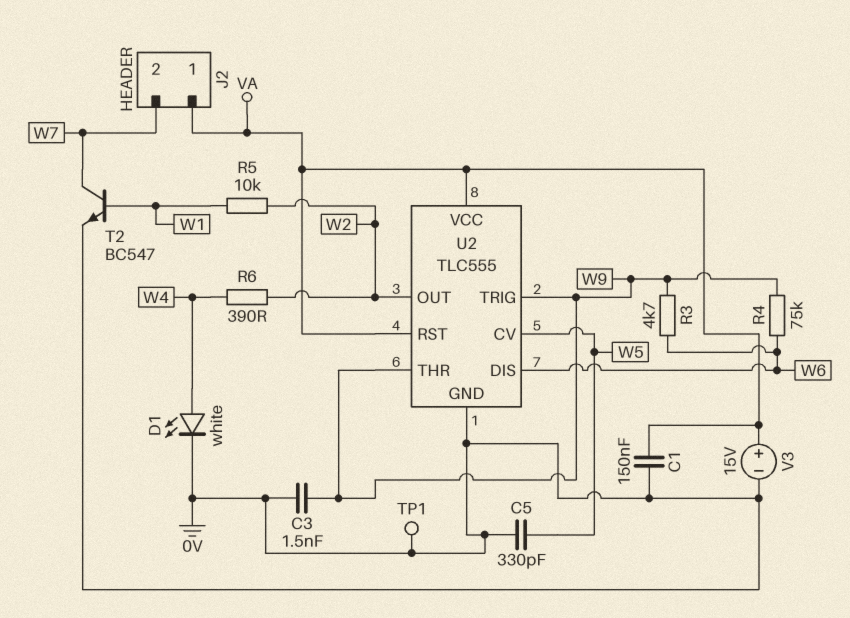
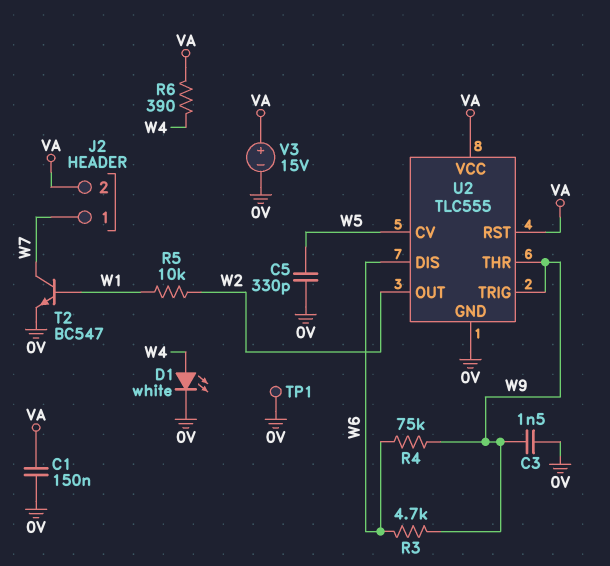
J2 pin 1: VA -> W7
J2 pin 2: W7 -> VA
R6: 390 (W2, W4) -> 390 (VA, W4)

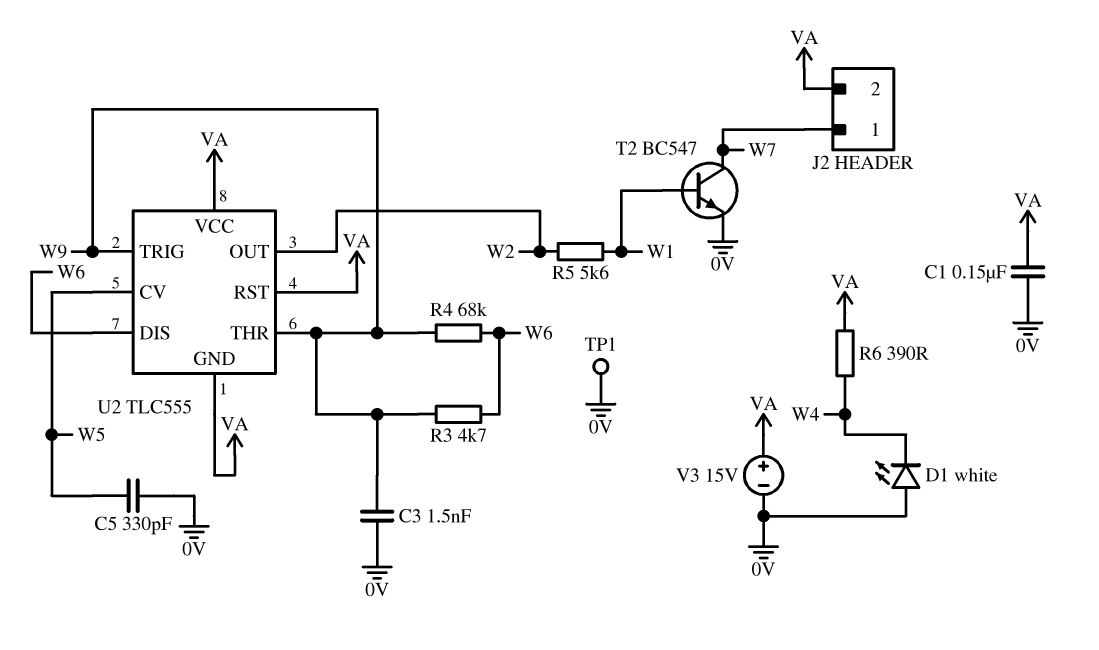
D1: LED white (A W4, K 0V) -> LED white (A 0V, K W4)
R4: 75k (W6, W9) -> 68k (W6, W9)
R5: 10k (W1, W2) -> 5.6k (W1, W2)
U2 pin GND: 0V -> VA

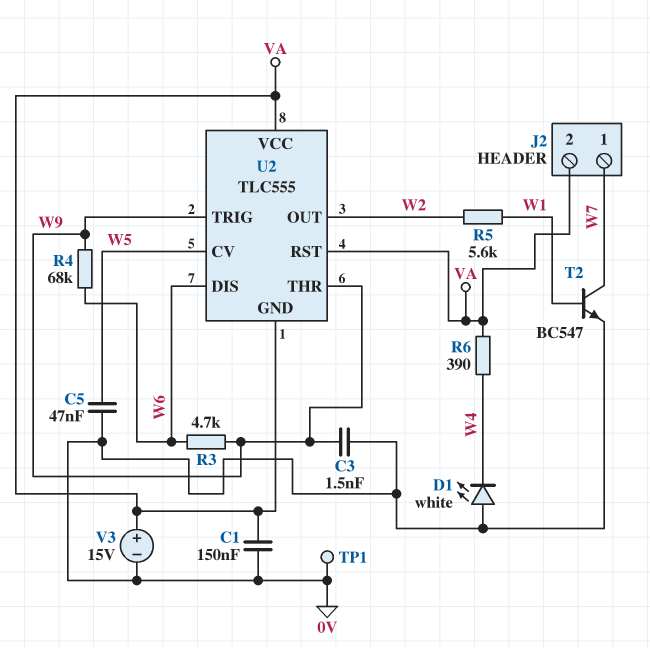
C5: 330pF (0V, W5) -> 47nF (0V, W5)

